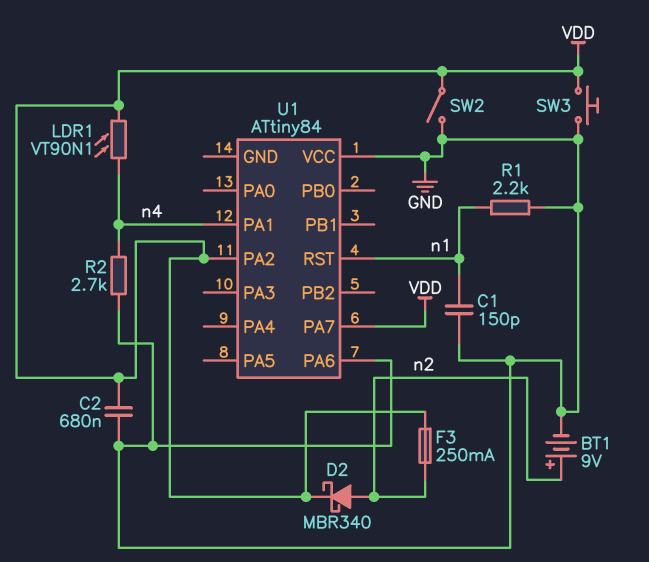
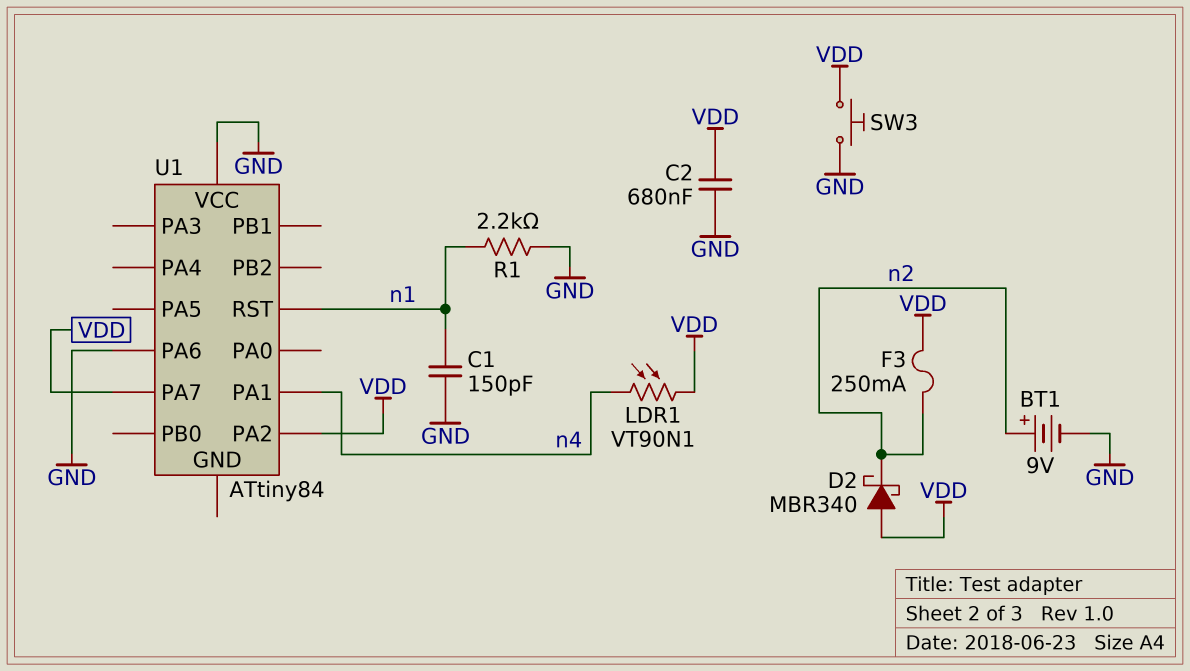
D2: schottky MBR340 (A n2, K VDD) -> schottky MBR340 (A VDD, K n2)
R2: 2.7k (GND, n4) -> none
SW2: switch (GND, VDD) -> none

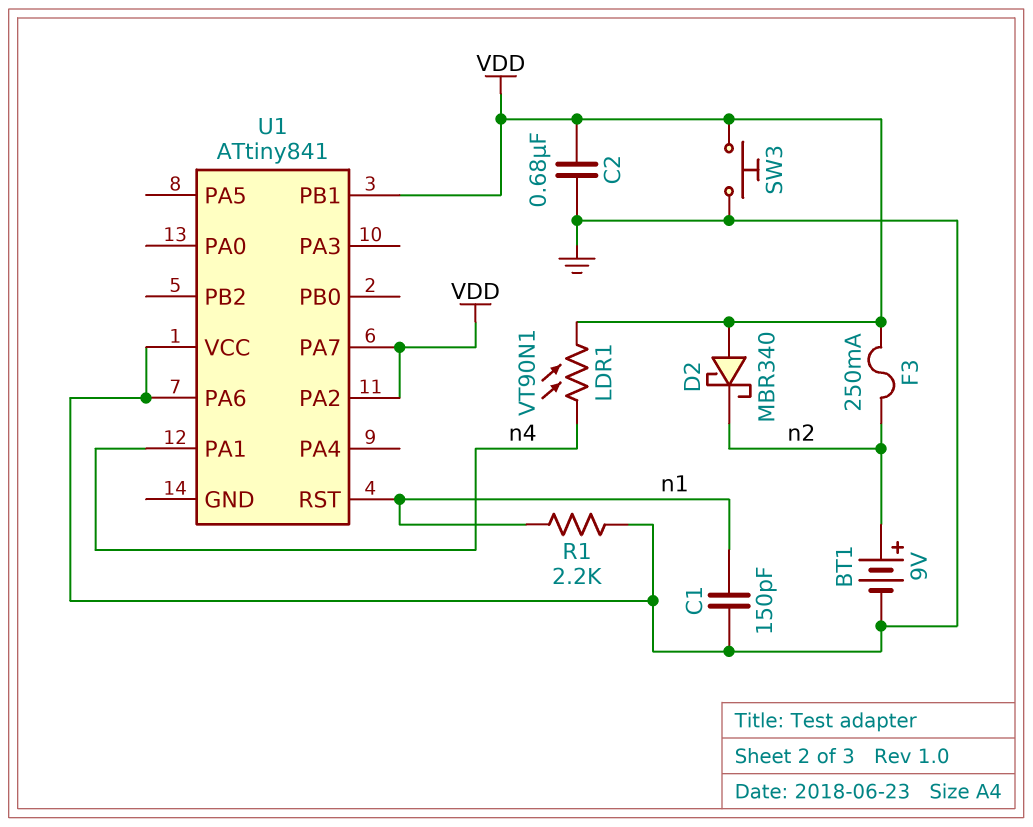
U1: ATtiny84 -> ATtiny841
U1 pin PB1: none -> VDD

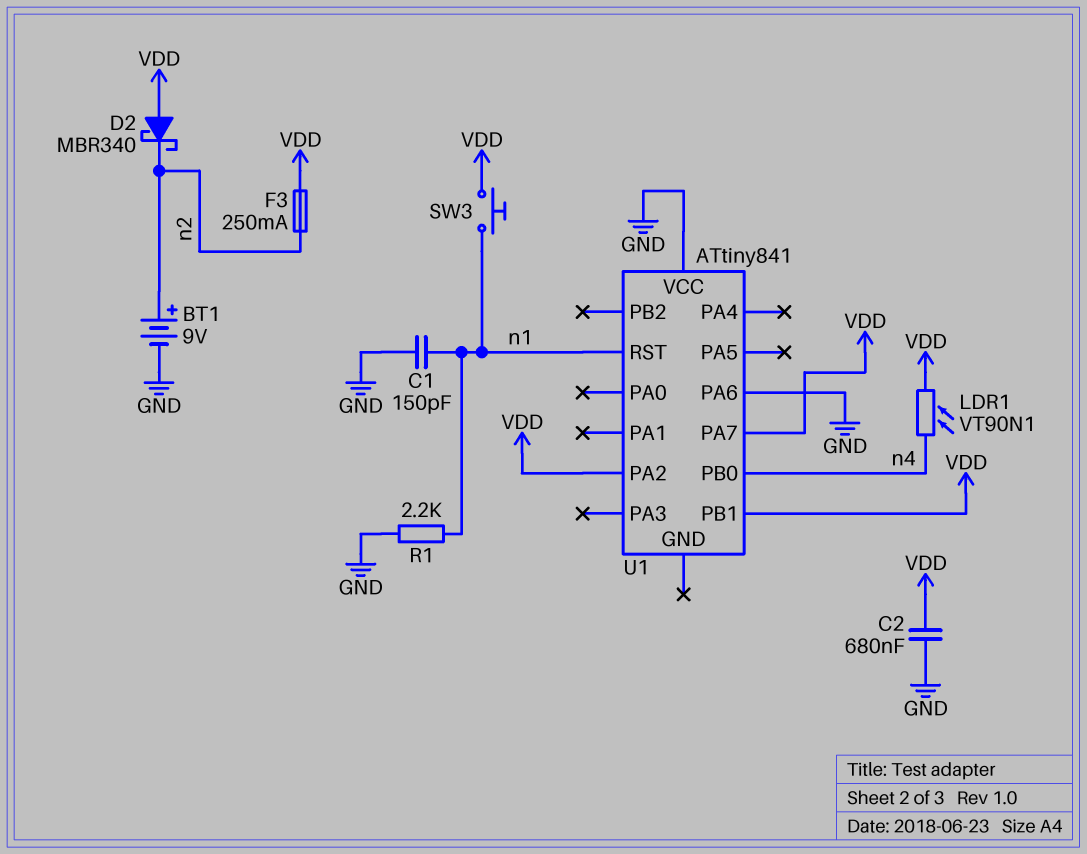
SW3: button (GND, VDD) -> button (VDD, n1)
U1 pin PA1: n4 -> none
U1 pin PB0: none -> n4

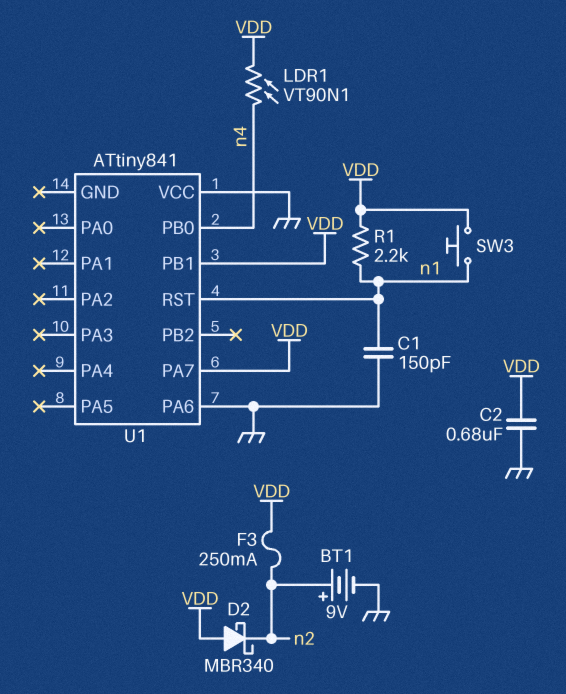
R1: 2.2k (GND, n1) -> 2.2k (VDD, n1)
U1 pin PA2: VDD -> none

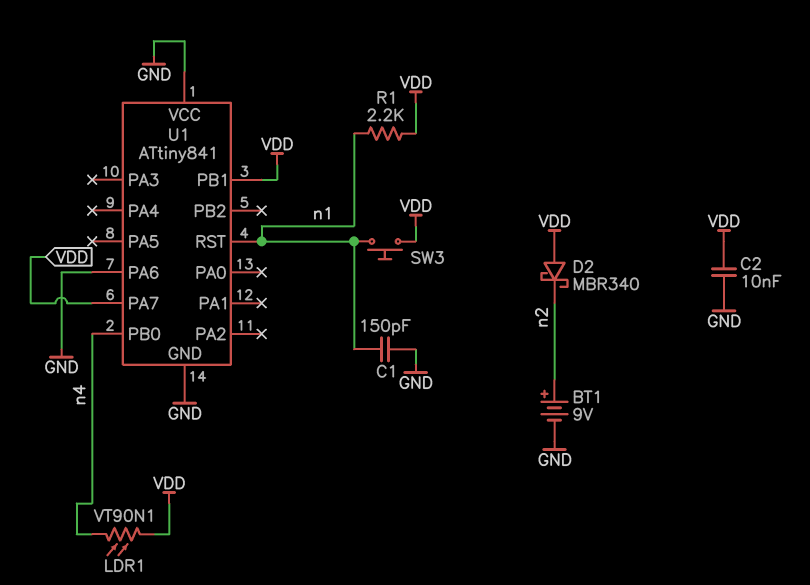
C2: 680nF (GND, VDD) -> 10nF (GND, VDD)
F3: 250mA (VDD, n2) -> none
U1 pin GND: none -> GND

